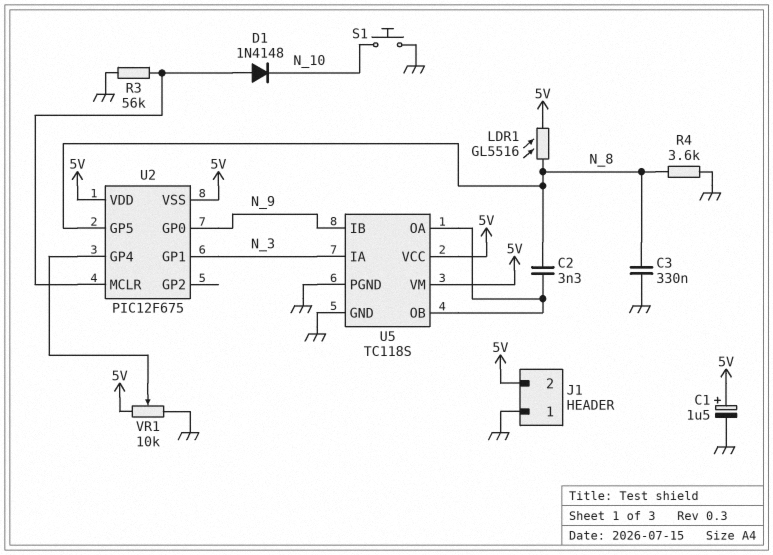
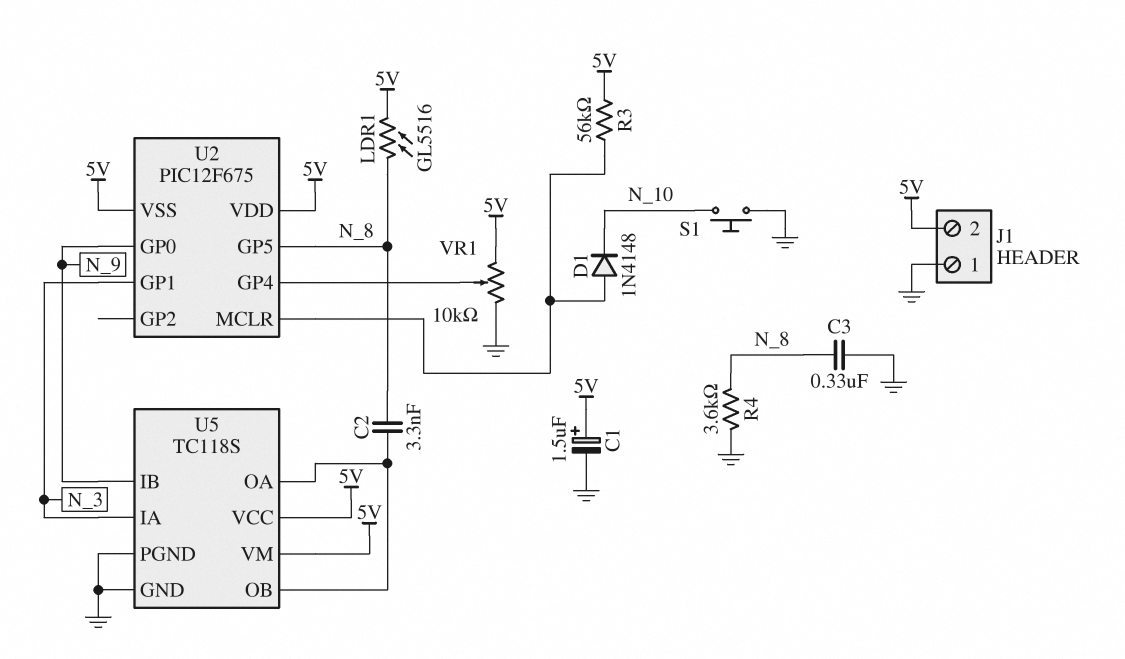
R3: 56k (GND, U2/MCLR) -> 56k (5V, U2/MCLR)

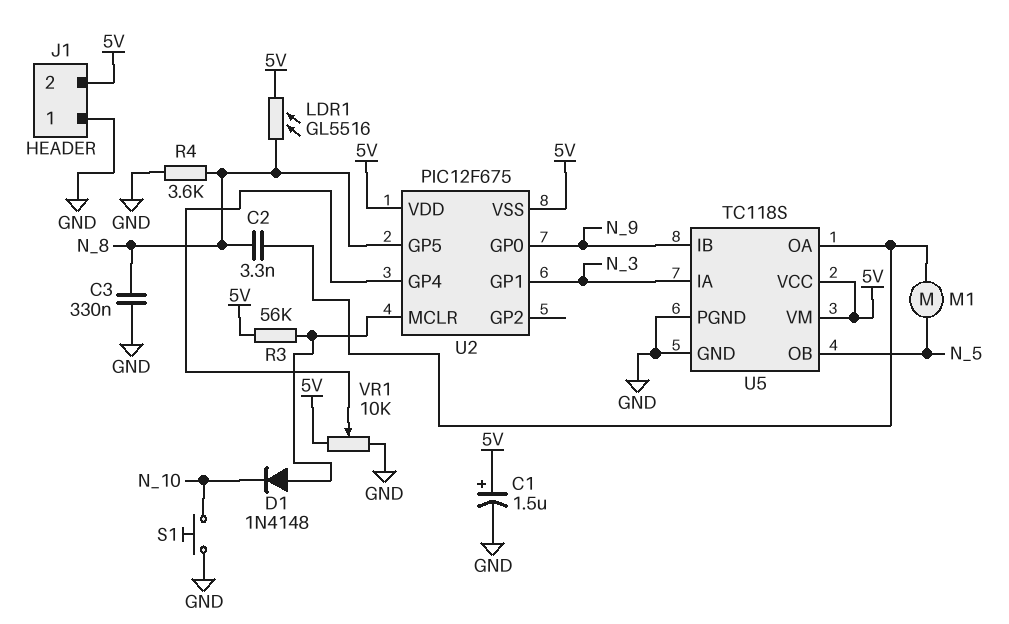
M1: none -> motor (N_5, U5/OA)
U5 pin OB: U5/OA -> N_5

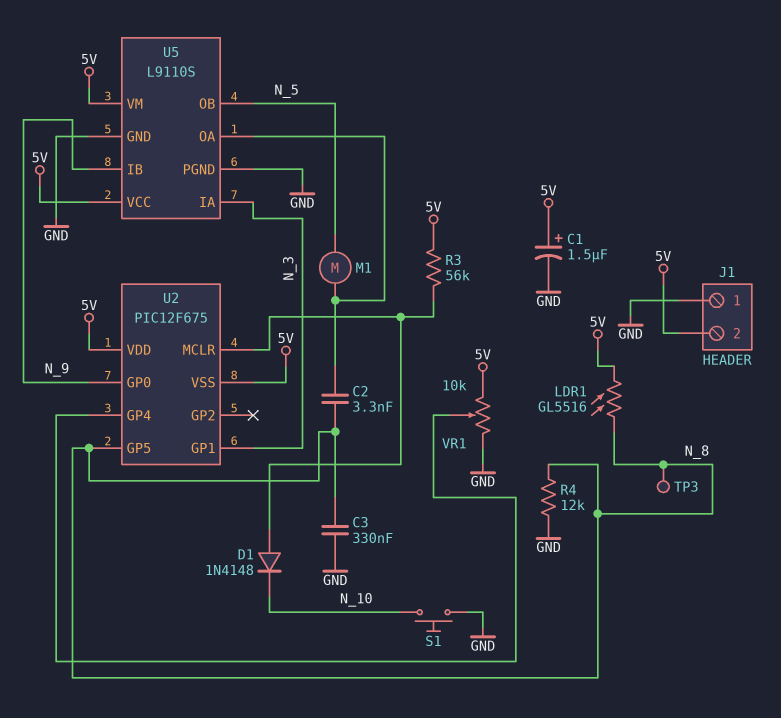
R4: 3.6k (GND, N_8) -> 12k (GND, N_8)
TP3: none -> test point (N_8)
U5: TC118S -> L9110S

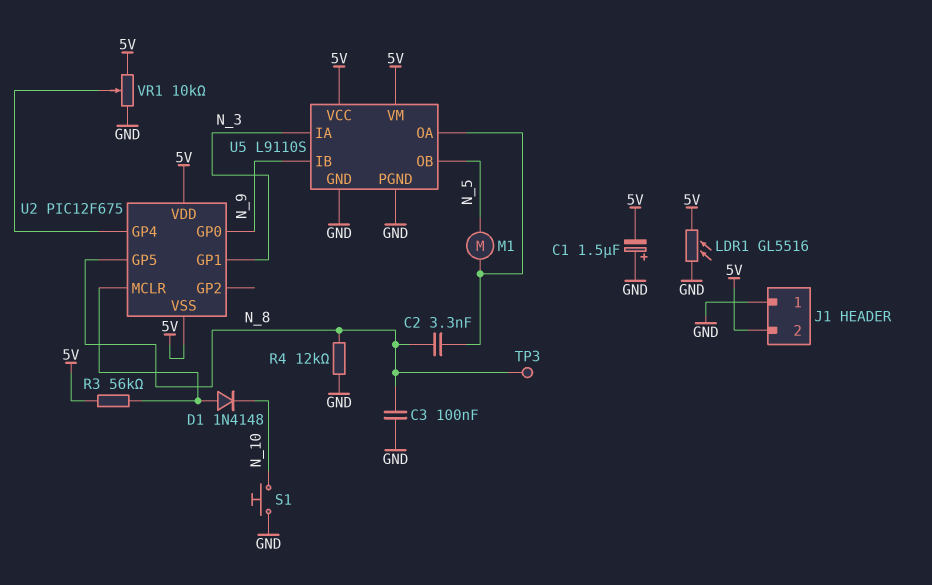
C1: 1.5uF (plus 5V, minus GND) -> 1.5uF (plus GND, minus 5V)
C3: 330nF (GND, N_8) -> 100nF (GND, N_8)
LDR1: GL5516 (5V, N_8) -> GL5516 (5V, GND)

